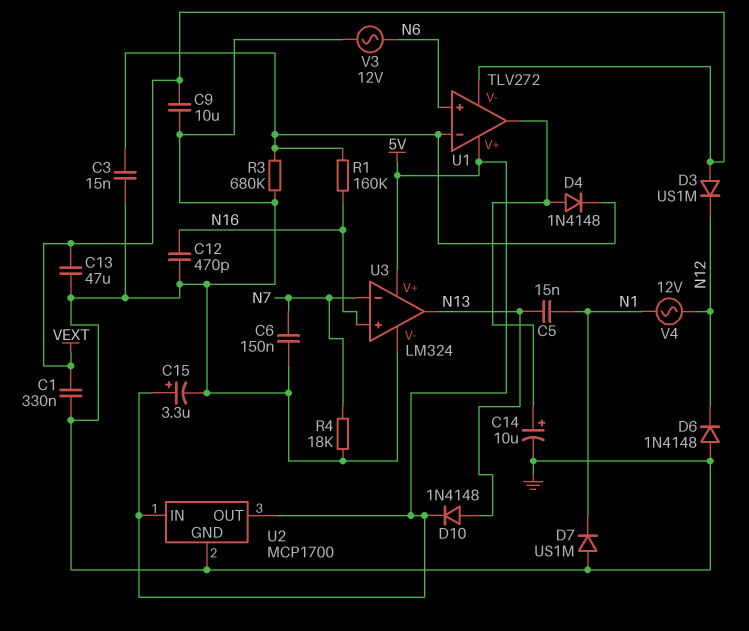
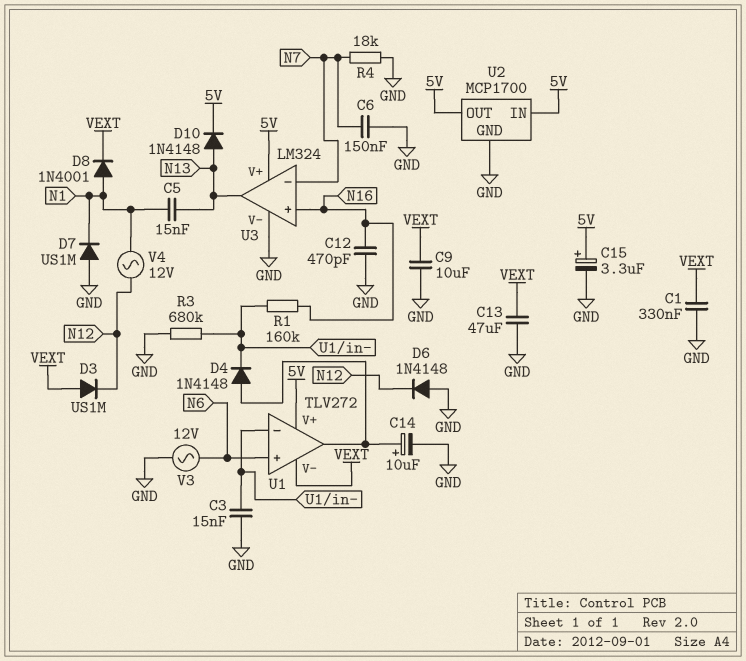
D8: none -> diode 1N4001 (A N1, K VEXT)

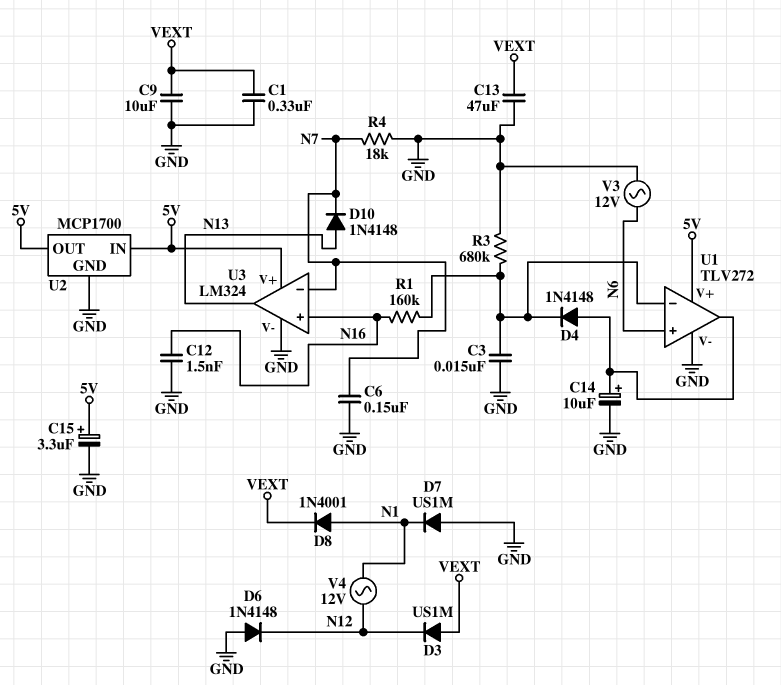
C5: 15nF (N1, N13) -> none
C12: 470pF (GND, N16) -> 1.5nF (GND, N16)
D10: diode 1N4148 (A N13, K 5V) -> diode 1N4148 (A N13, K N7)
U1 pin V-: VEXT -> GND

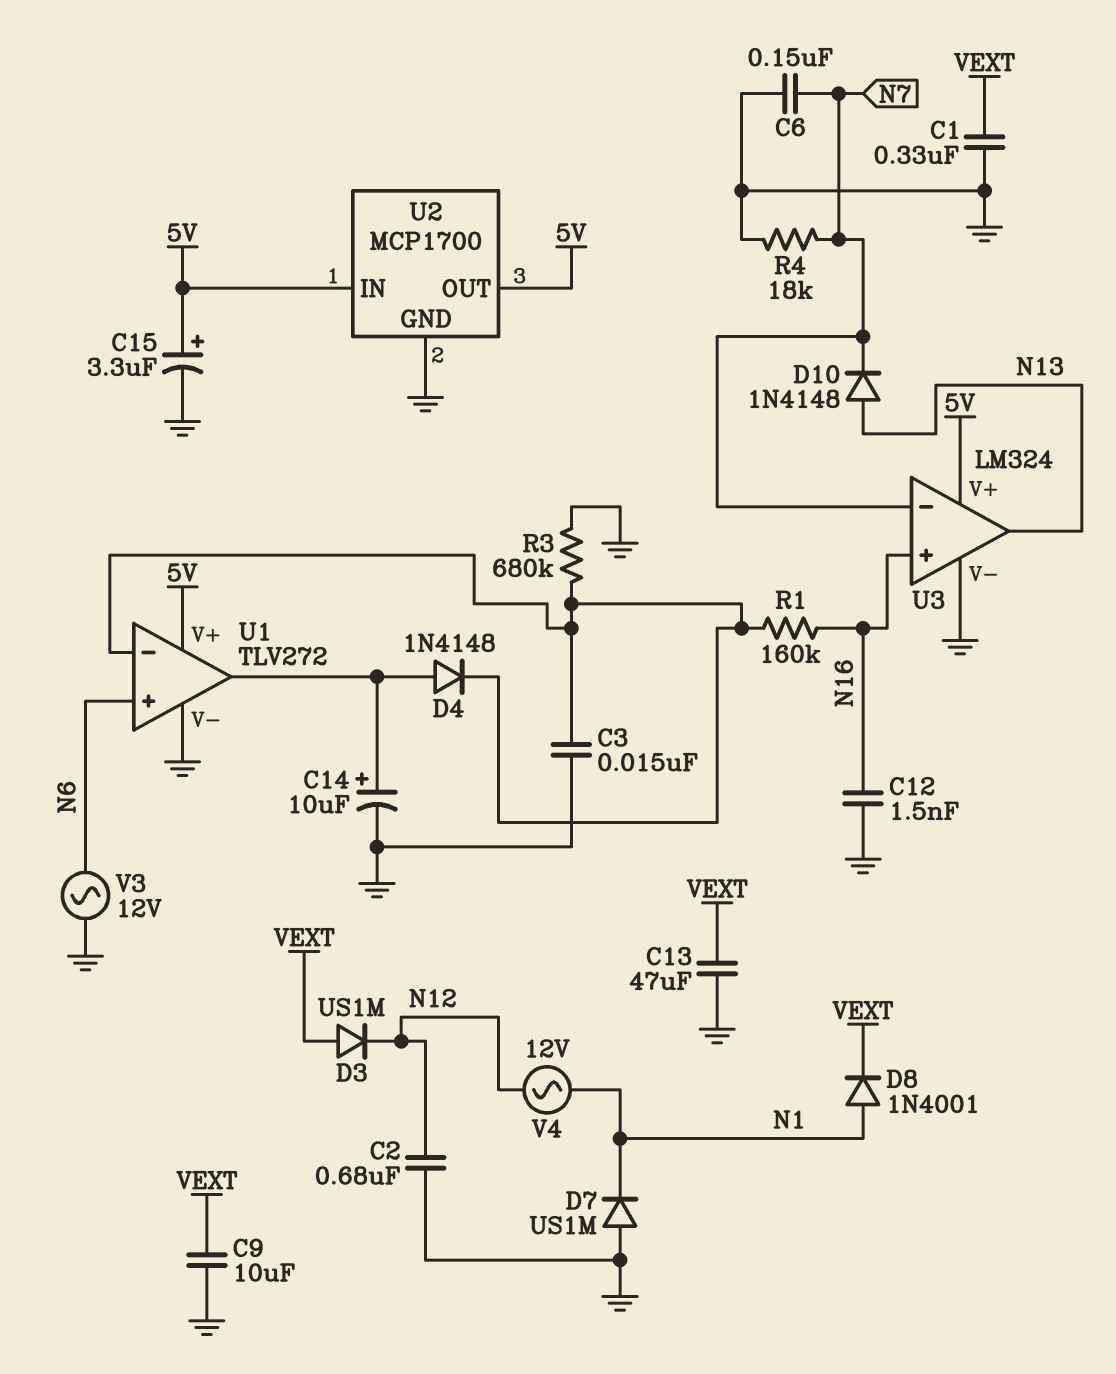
C2: none -> 680nF (GND, N12)
D6: diode 1N4148 (A GND, K N12) -> none

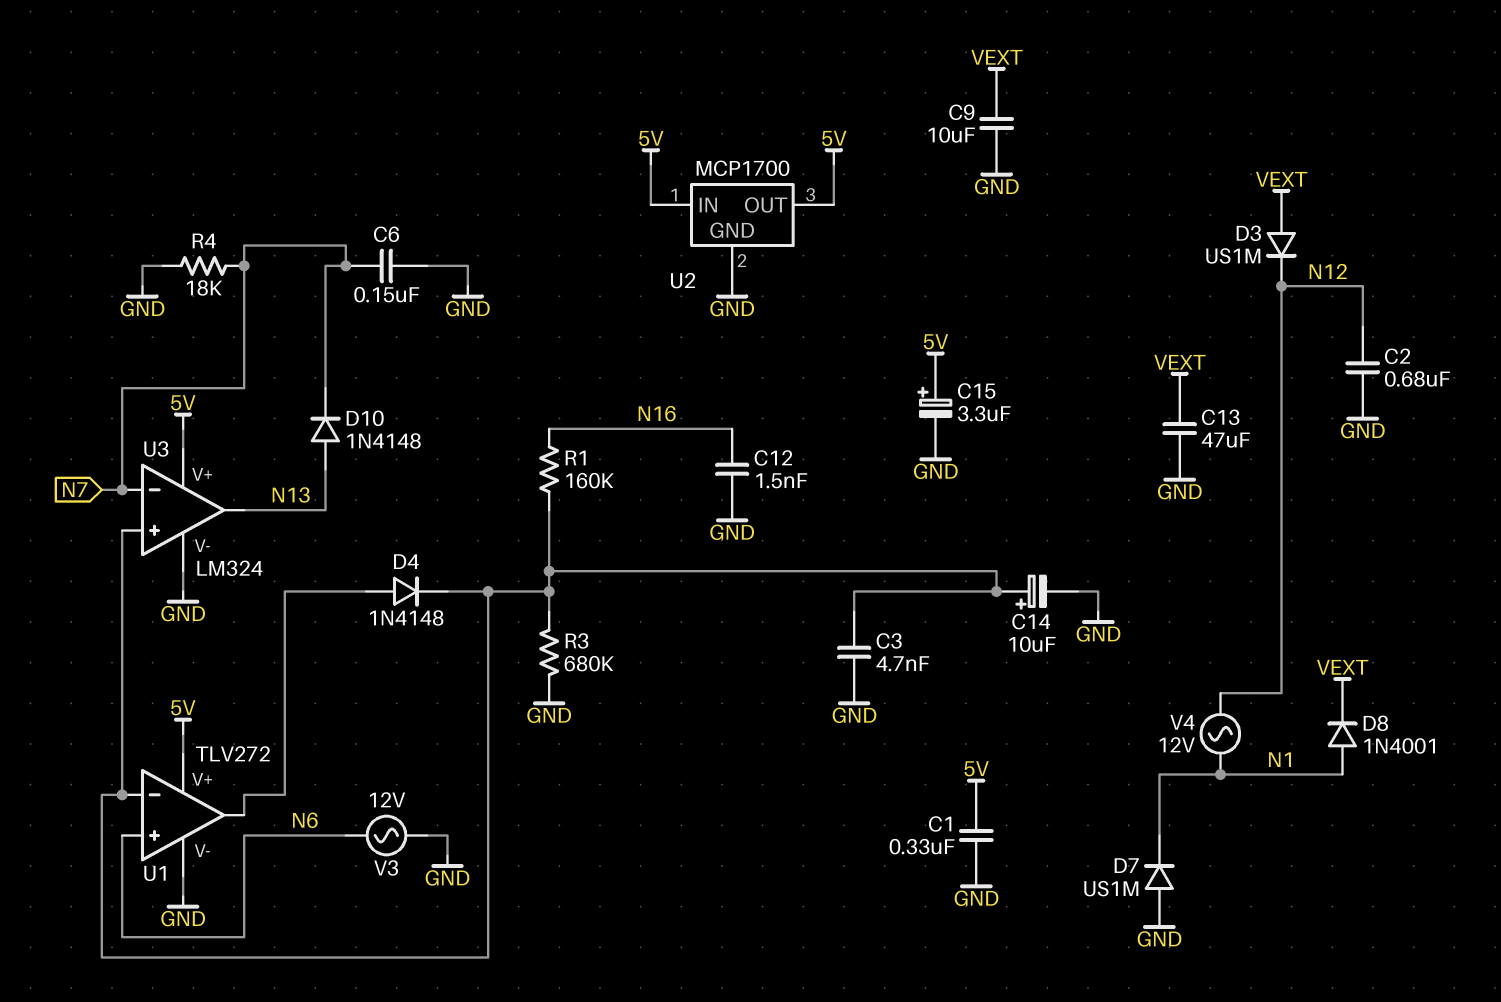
C1: 330nF (GND, VEXT) -> 330nF (5V, GND)
C3: 15nF (GND, U1/in-) -> 4.7nF (GND, U1/in-)
C14: 10uF (plus U1/out, minus GND) -> 10uF (plus U1/in-, minus GND)
U3 pin in+: N16 -> U1/in-

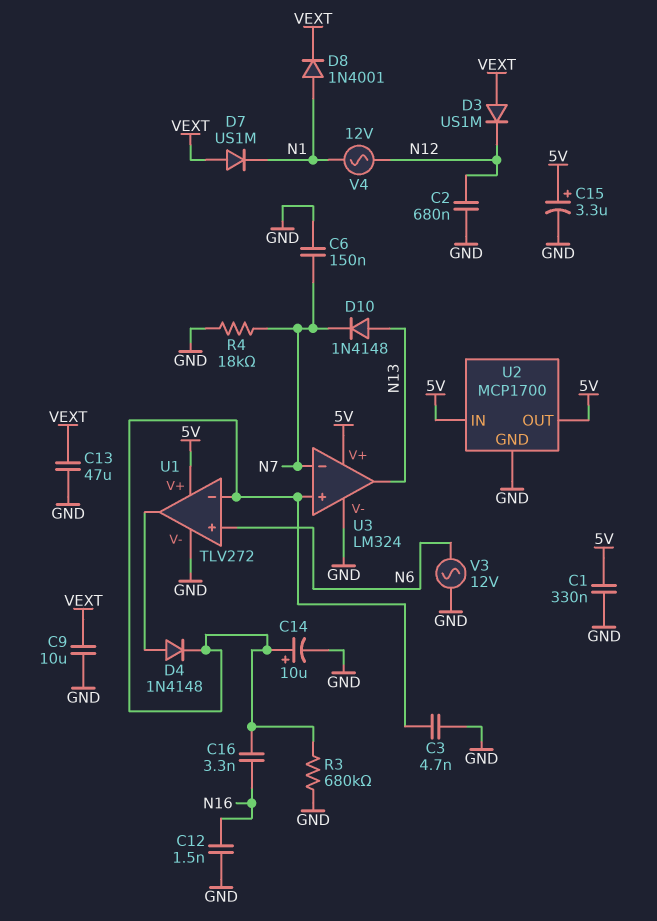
C16: none -> 3.3nF (N16, U1/in-)
D7: diode US1M (A GND, K N1) -> diode US1M (A VEXT, K N1)
R1: 160k (N16, U1/in-) -> none

